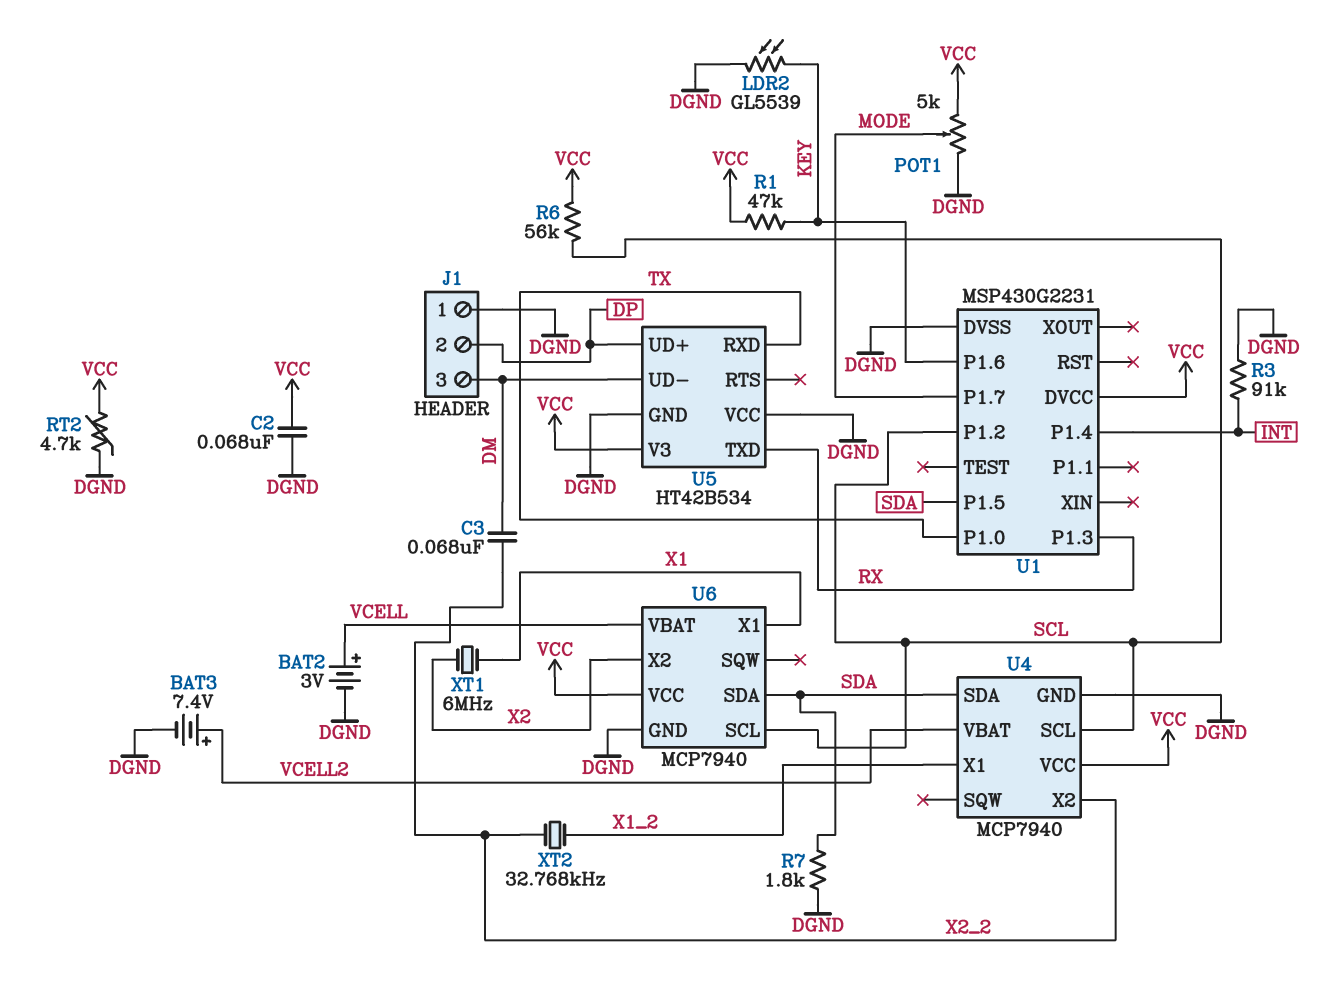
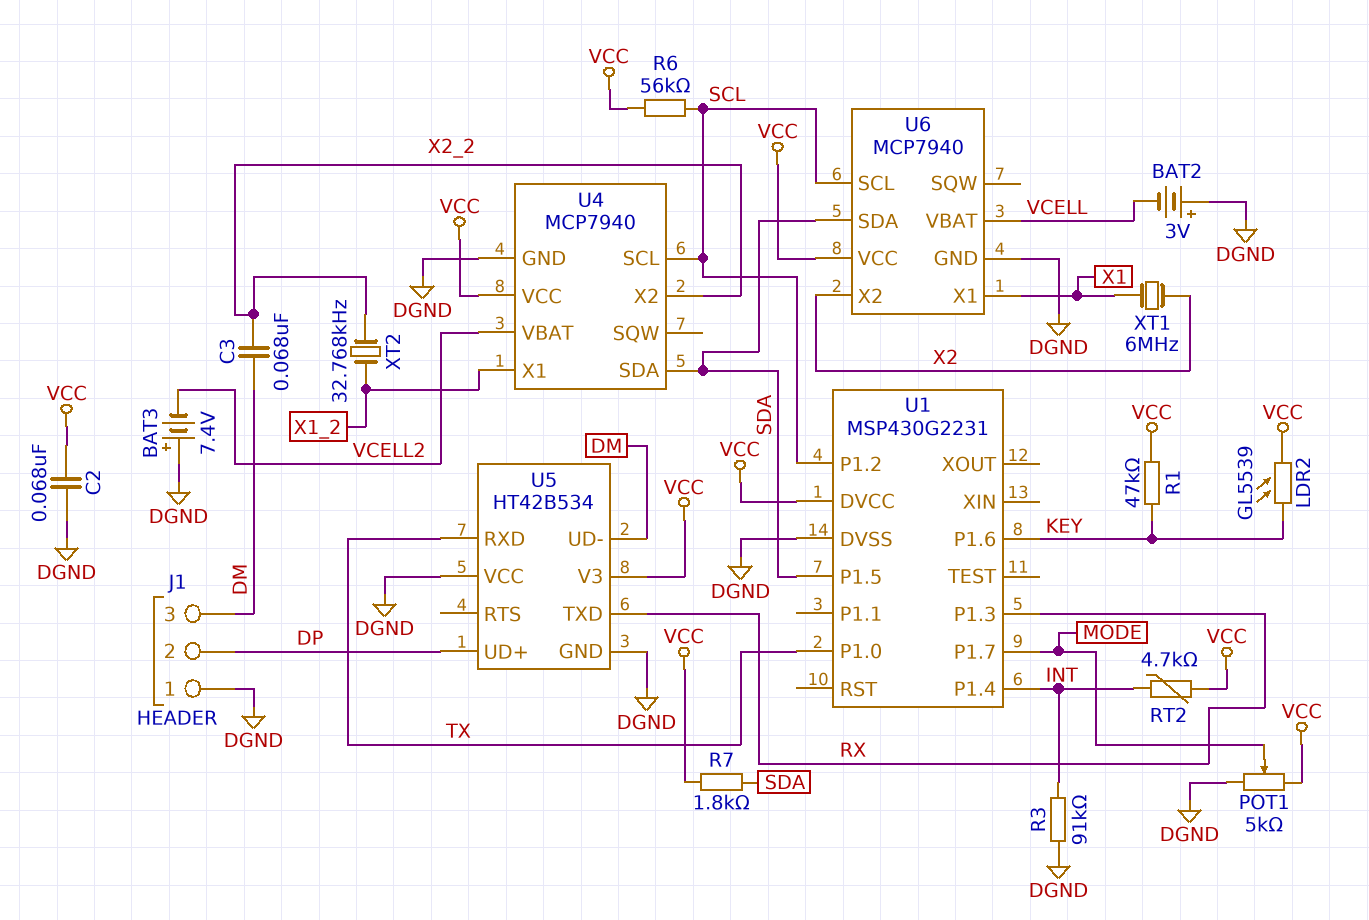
BAT2: 3V (plus VCELL, minus DGND) -> 3V (plus DGND, minus VCELL)
BAT3: 7.4V (plus VCELL2, minus DGND) -> 7.4V (plus DGND, minus VCELL2)
LDR2: GL5539 (DGND, KEY) -> GL5539 (KEY, VCC)
R7: 1.8k (DGND, SDA) -> 1.8k (SDA, VCC)
RT2: 4.7k (DGND, VCC) -> 4.7k (INT, VCC)

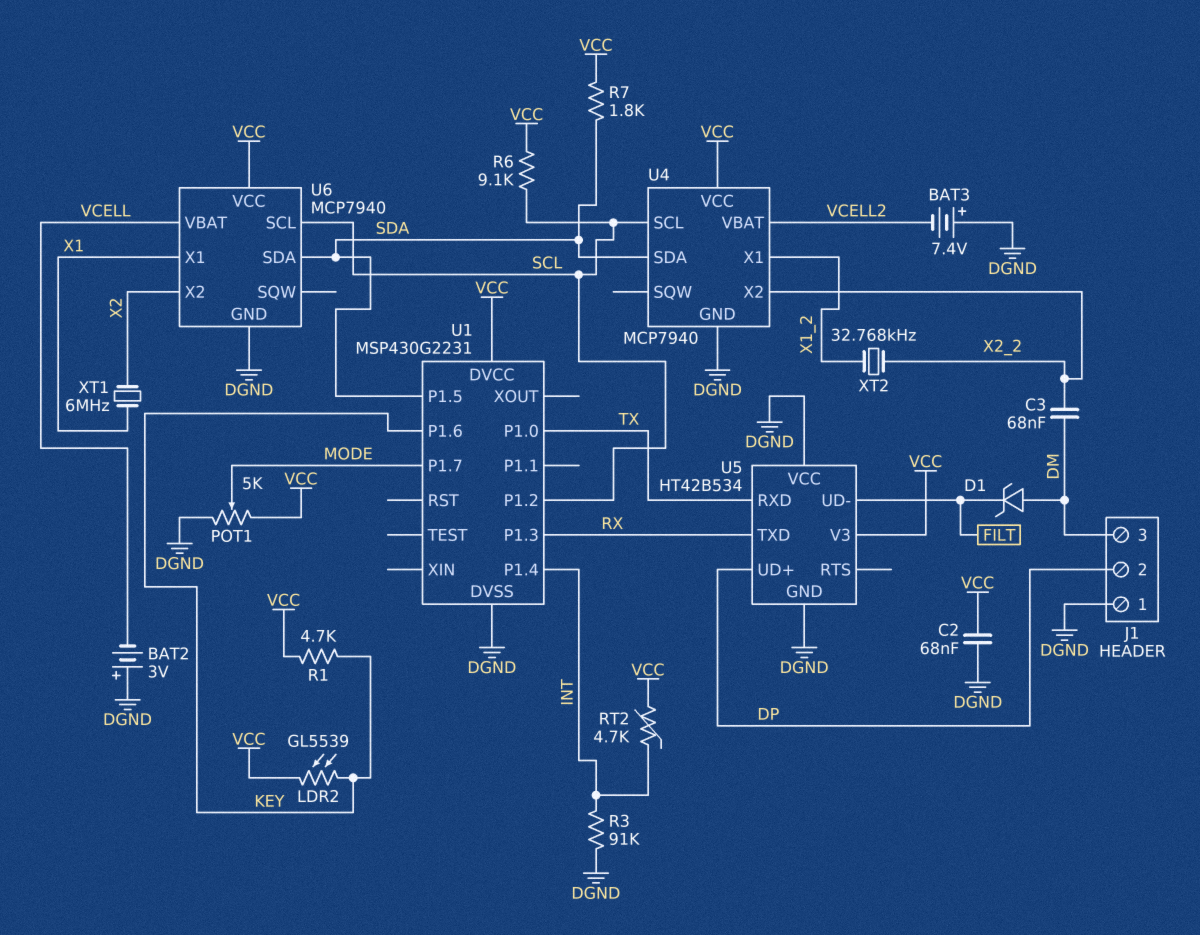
D1: none -> zener (A DM, K FILT)
R1: 47k (KEY, VCC) -> 4.7k (KEY, VCC)
R6: 56k (SCL, VCC) -> 9.1k (SCL, VCC)
U5 pin UD-: DM -> FILT

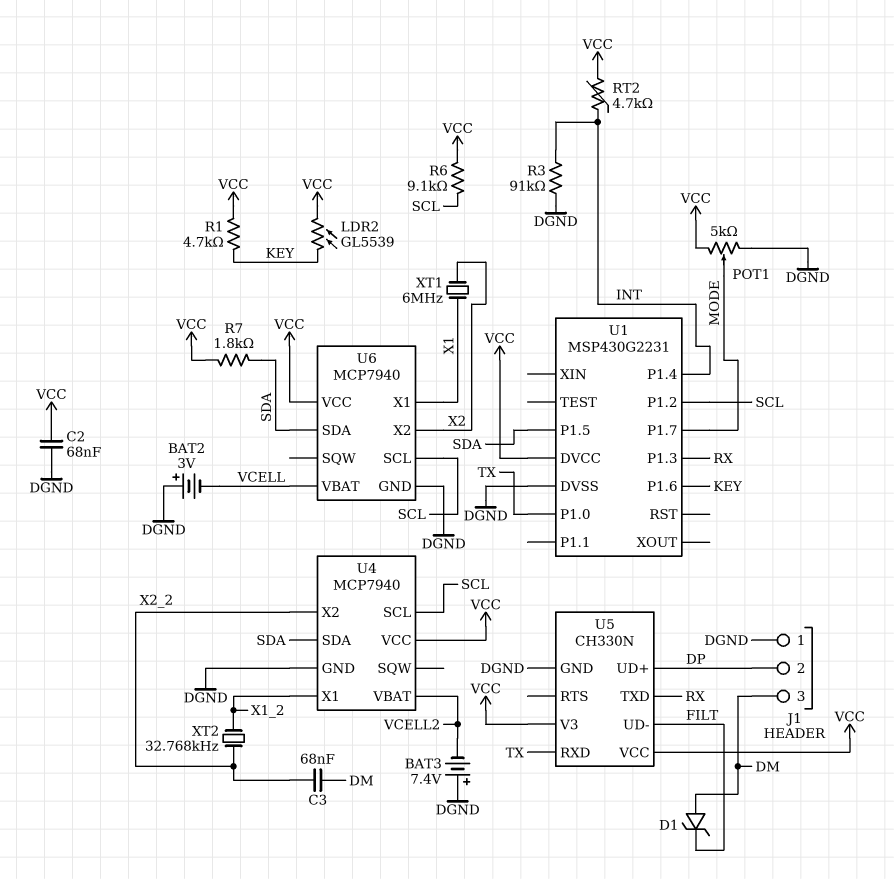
U5: HT42B534 -> CH330N
U5 pin VCC: DGND -> VCC

